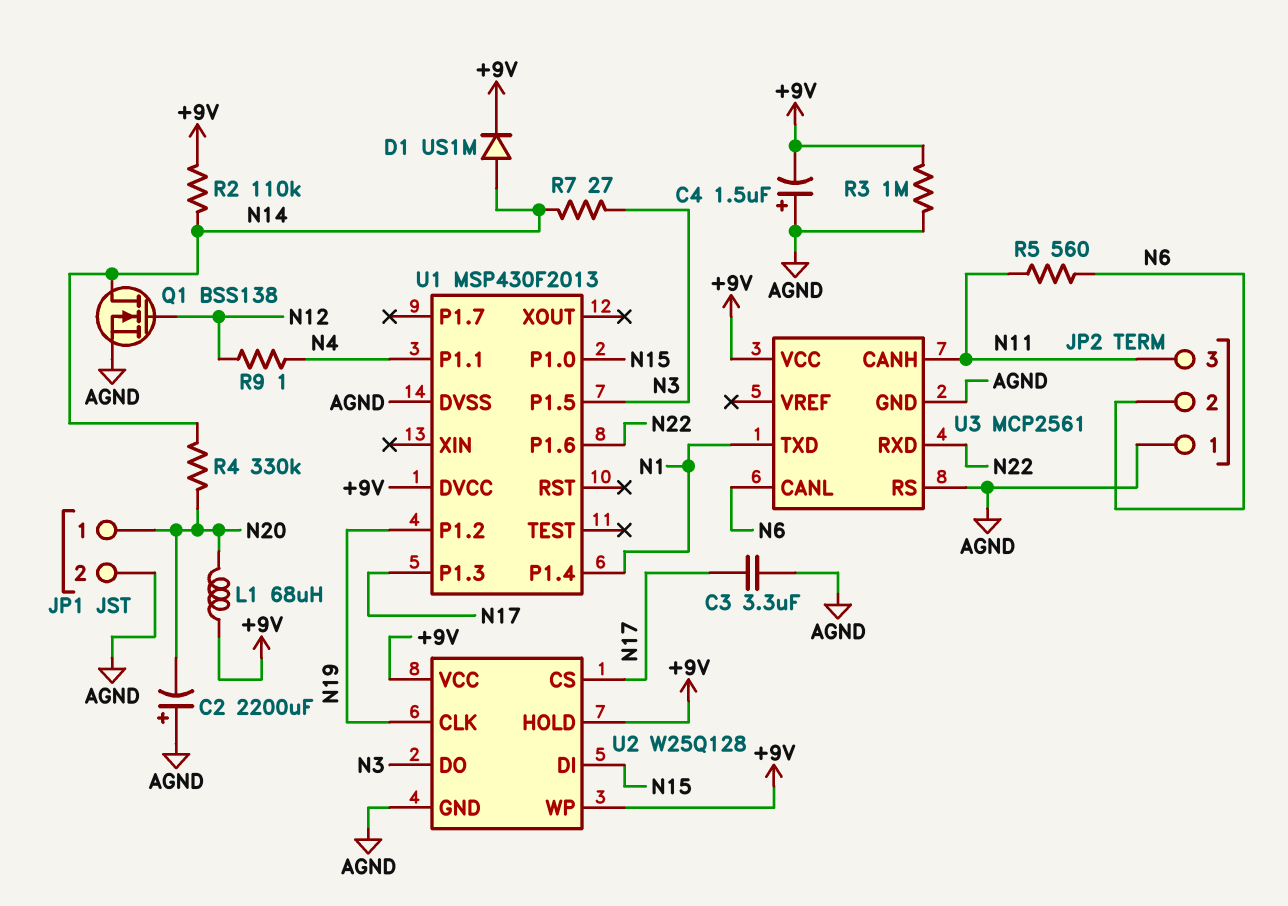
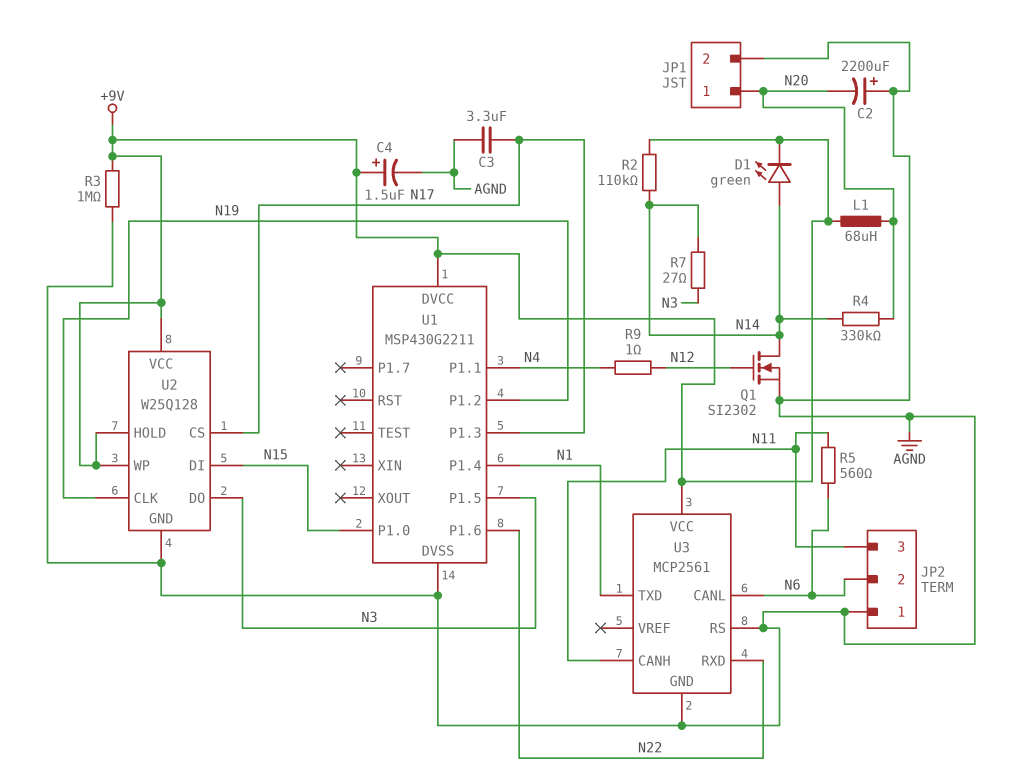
C4: 1.5uF (plus AGND, minus +9V) -> 1.5uF (plus +9V, minus AGND)
D1: diode US1M (A N14, K +9V) -> LED green (A N14, K +9V)
Q1: NMOS BSS138 (G N12, D N14, S AGND) -> NMOS SI2302 (G N12, D N14, S AGND)
U1: MSP430F2013 -> MSP430G2211

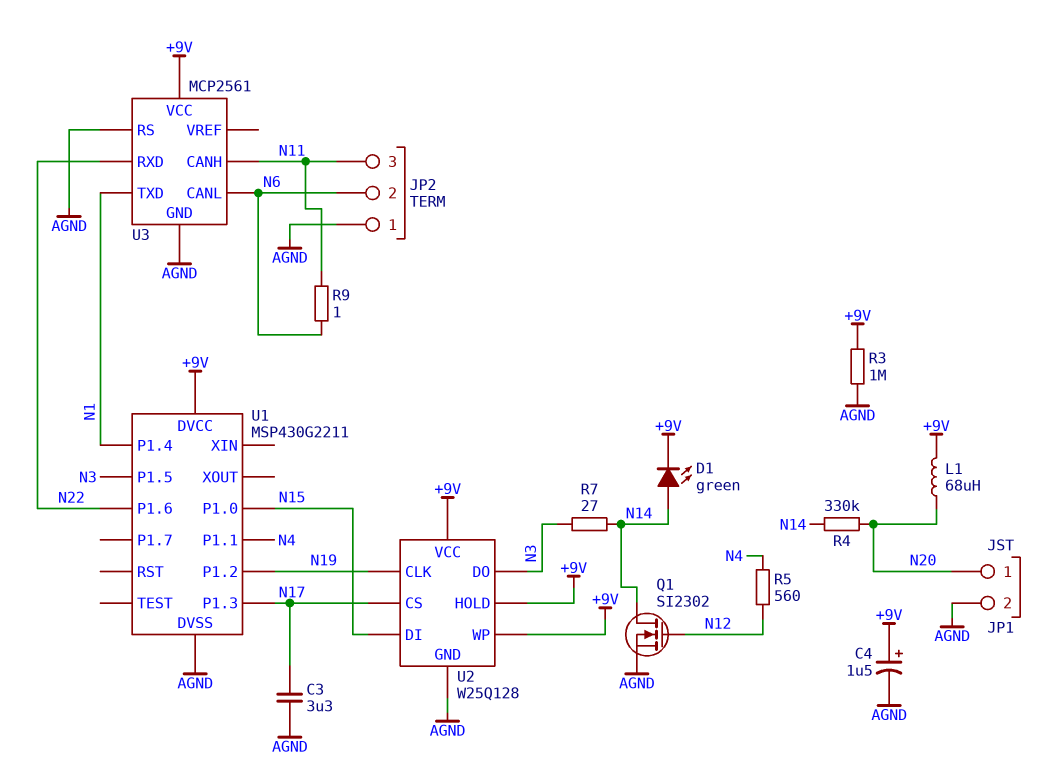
C2: 2200uF (plus AGND, minus N20) -> none
R2: 110k (+9V, N14) -> none
R5: 560 (N6, N11) -> 560 (N4, N12)
R9: 1 (N4, N12) -> 1 (N6, N11)

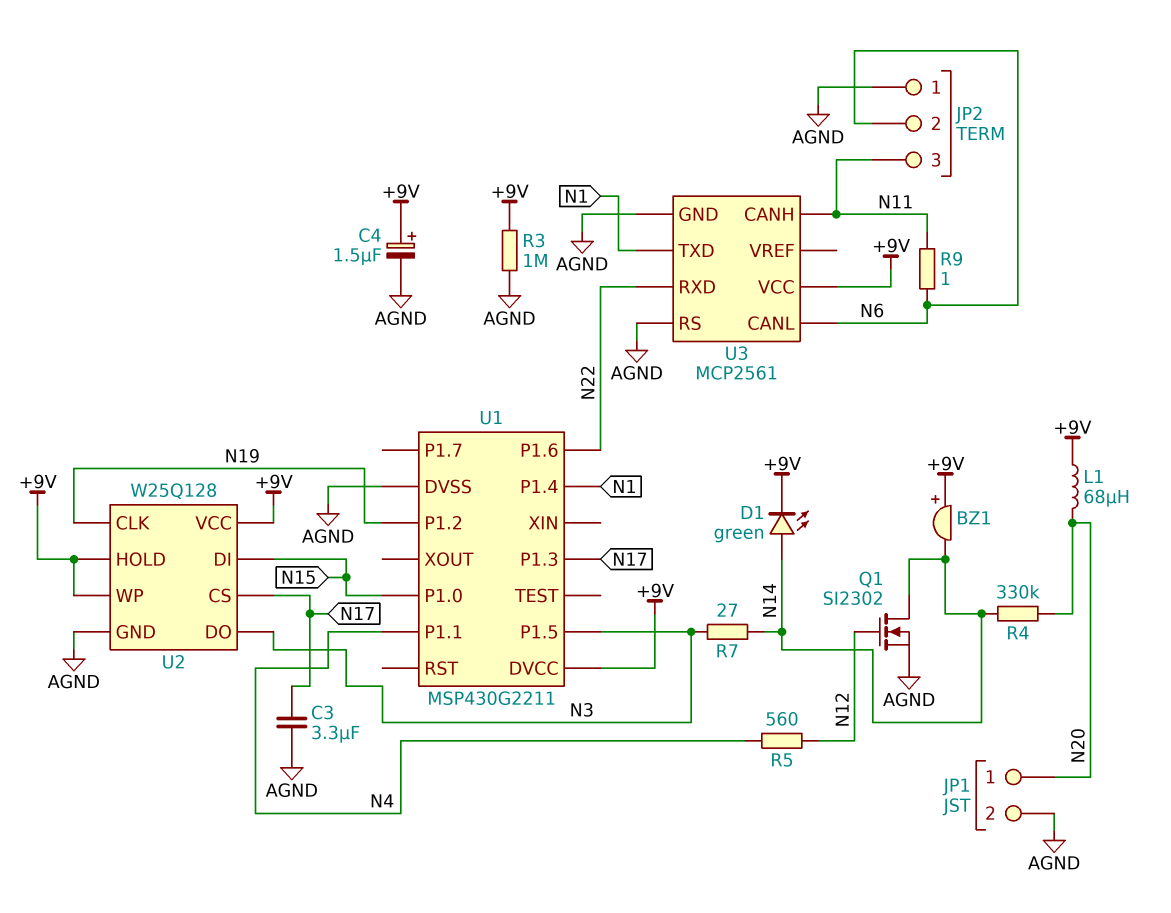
BZ1: none -> buzzer (plus +9V, minus N14)

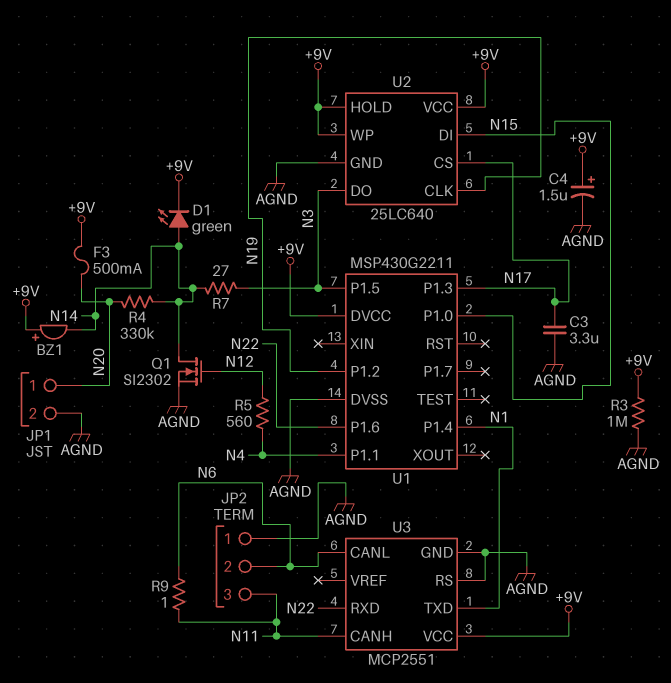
F3: none -> 500mA (+9V, N20)
L1: 68uH (+9V, N20) -> none
U2: W25Q128 -> 25LC640
U3: MCP2561 -> MCP2551

